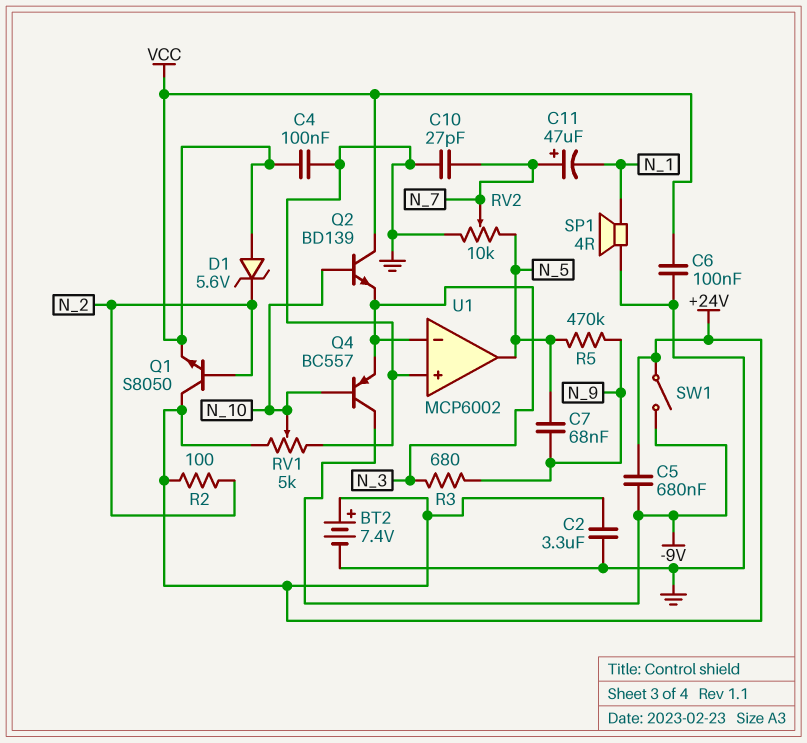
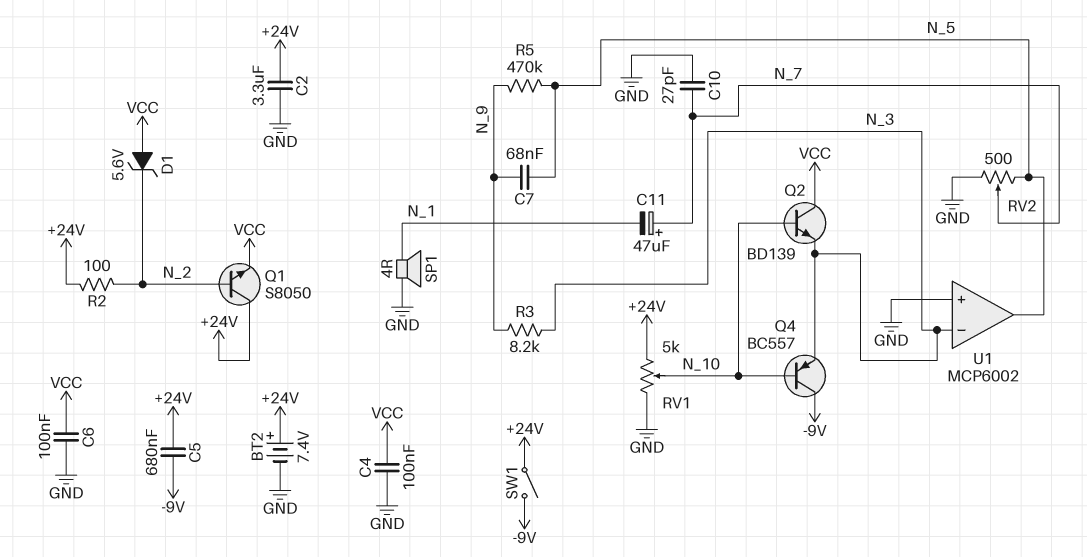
R3: 680 (N_3, N_9) -> 8.2k (N_3, N_9)
RV2: 10k (GND, N_5, wiper N_7) -> 500 (GND, N_5, wiper N_7)

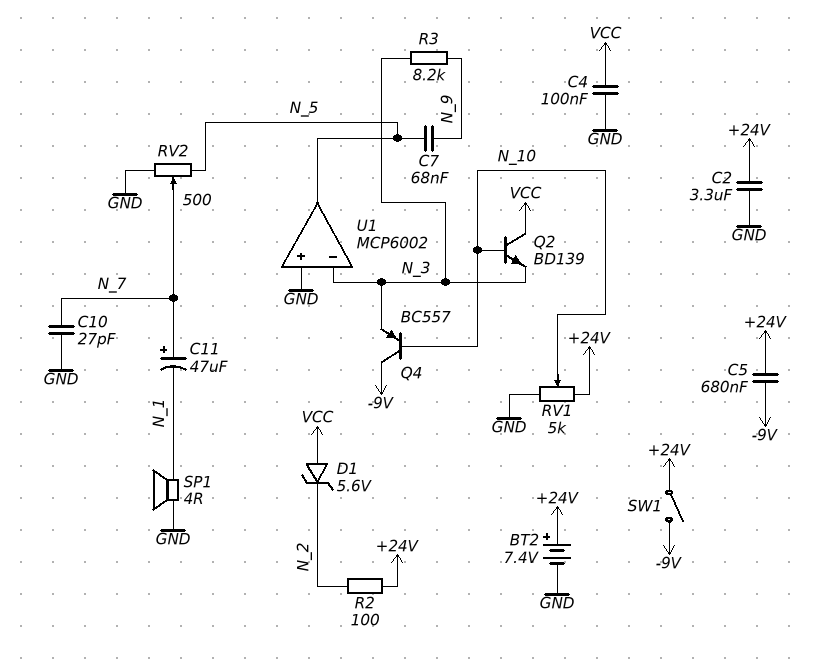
C6: 100nF (GND, VCC) -> none
Q1: NPN S8050 (B N_2, C +24V, E VCC) -> none
R5: 470k (N_5, N_9) -> none

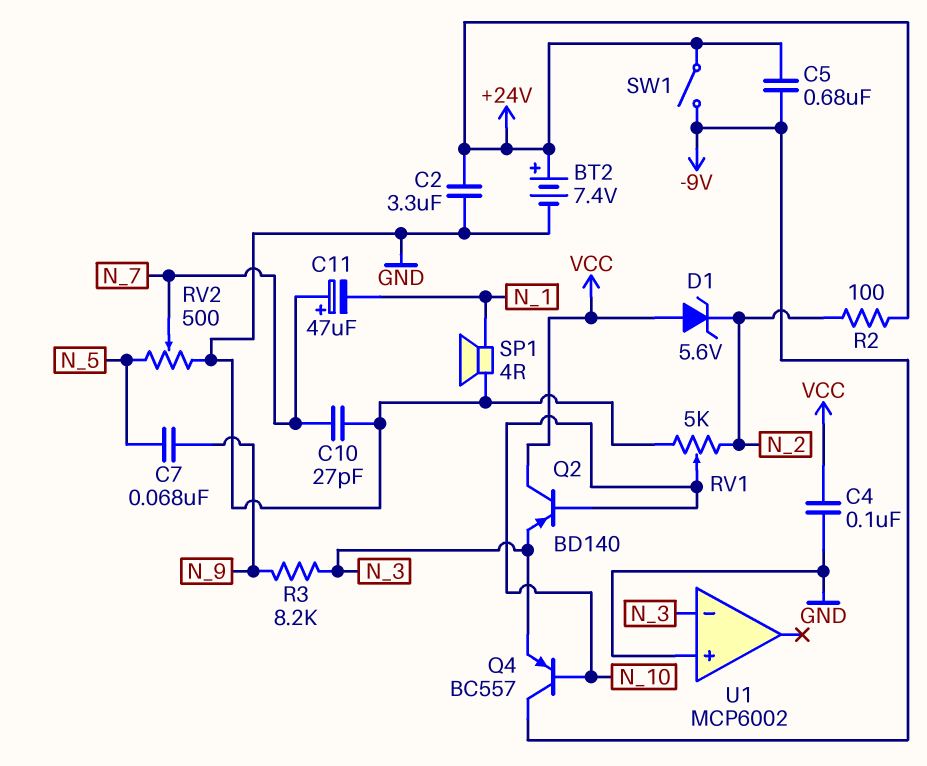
Q2: NPN BD139 (B N_10, C VCC, E N_3) -> PNP BD140 (B N_10, C VCC, E N_3)
RV1: 5k (+24V, GND, wiper N_10) -> 5k (GND, N_2, wiper N_10)
U1 pin out: N_5 -> none

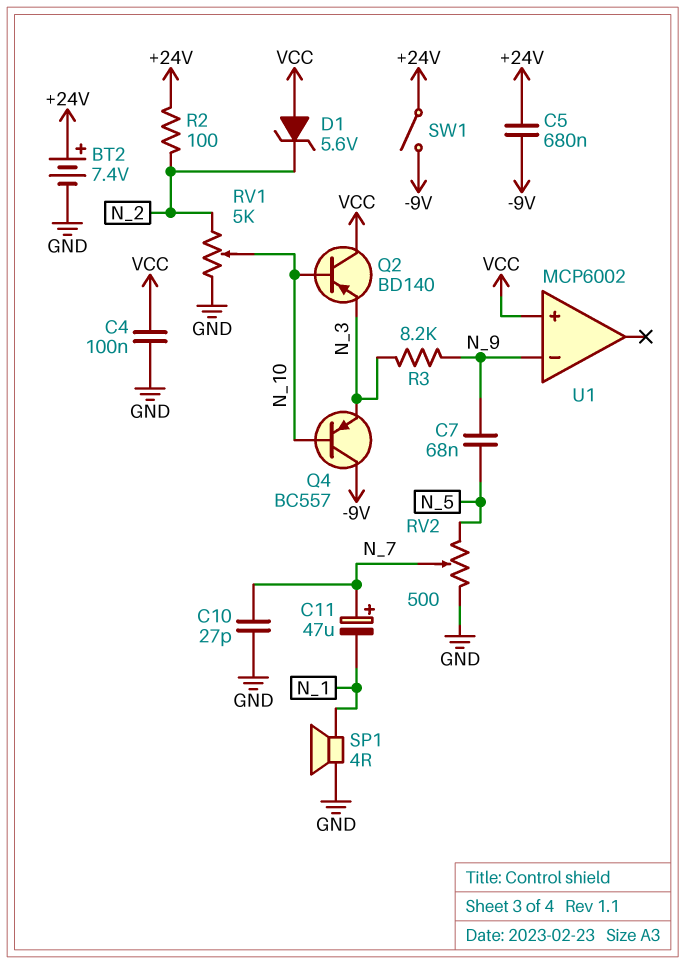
C2: 3.3uF (+24V, GND) -> none
U1 pin in+: GND -> VCC
U1 pin in-: N_3 -> N_9

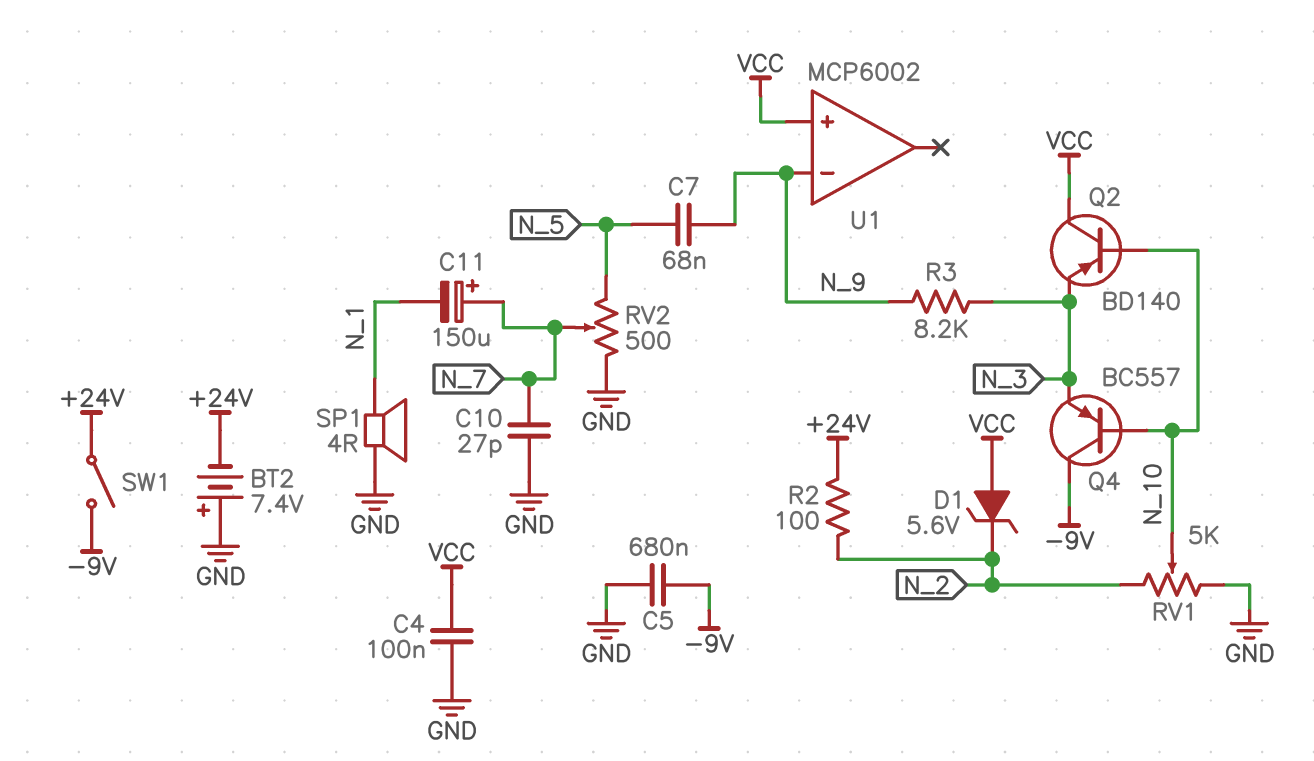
BT2: 7.4V (plus +24V, minus GND) -> 7.4V (plus GND, minus +24V)
C5: 680nF (+24V, -9V) -> 680nF (-9V, GND)
C11: 47uF (plus N_7, minus N_1) -> 150uF (plus N_7, minus N_1)

